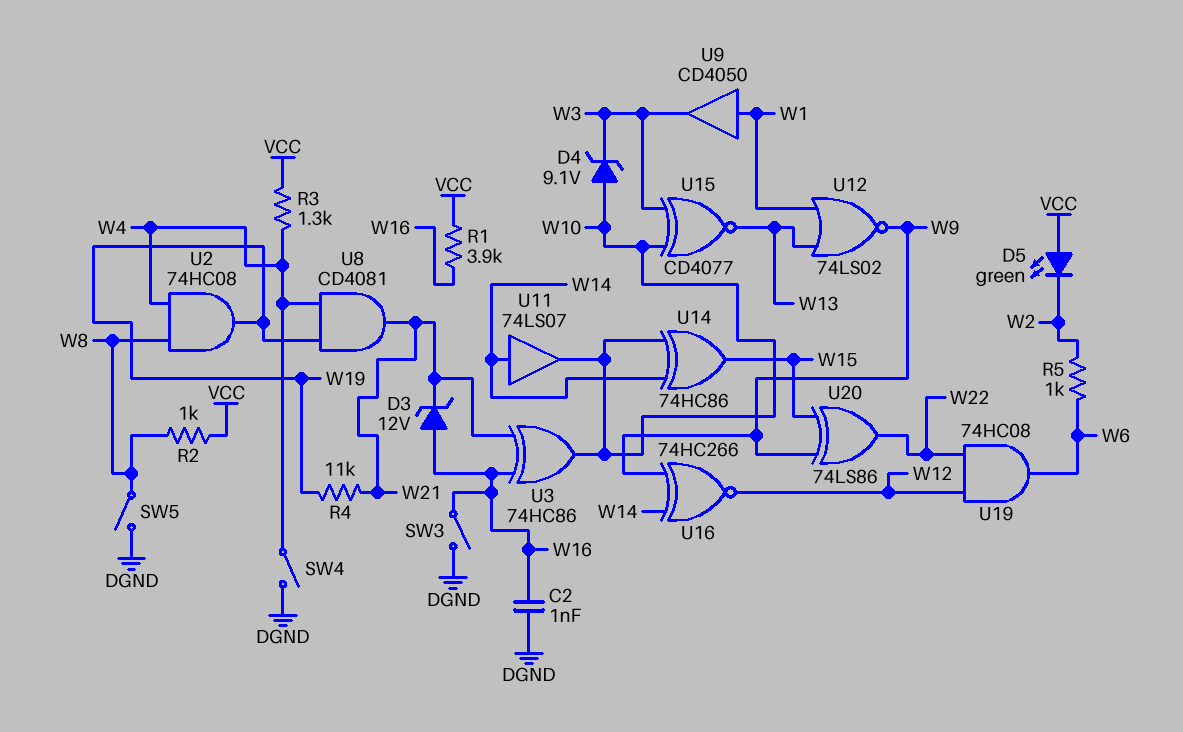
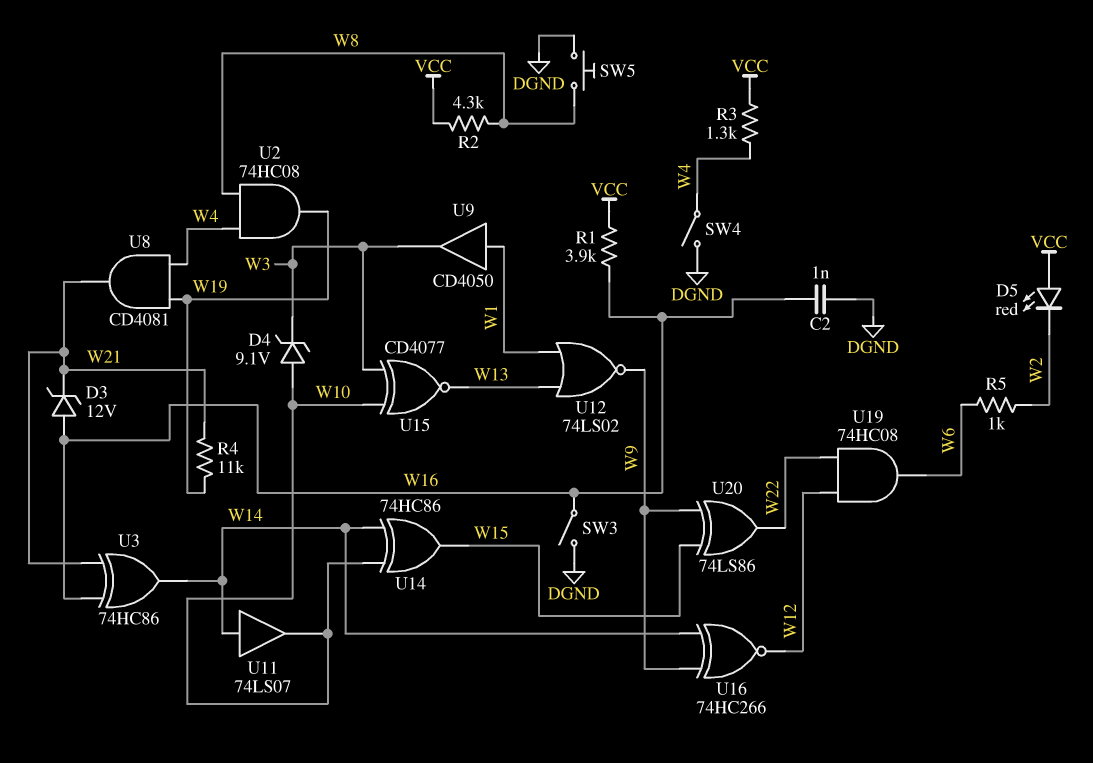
D5: LED green (A VCC, K W2) -> LED red (A VCC, K W2)
R2: 1k (VCC, W8) -> 4.3k (VCC, W8)
SW5: switch (DGND, W8) -> button (DGND, W8)
U3: XOR 74HC86 (in W16, in W21, out W10) -> XOR 74HC86 (in W16, in W21, out W14)

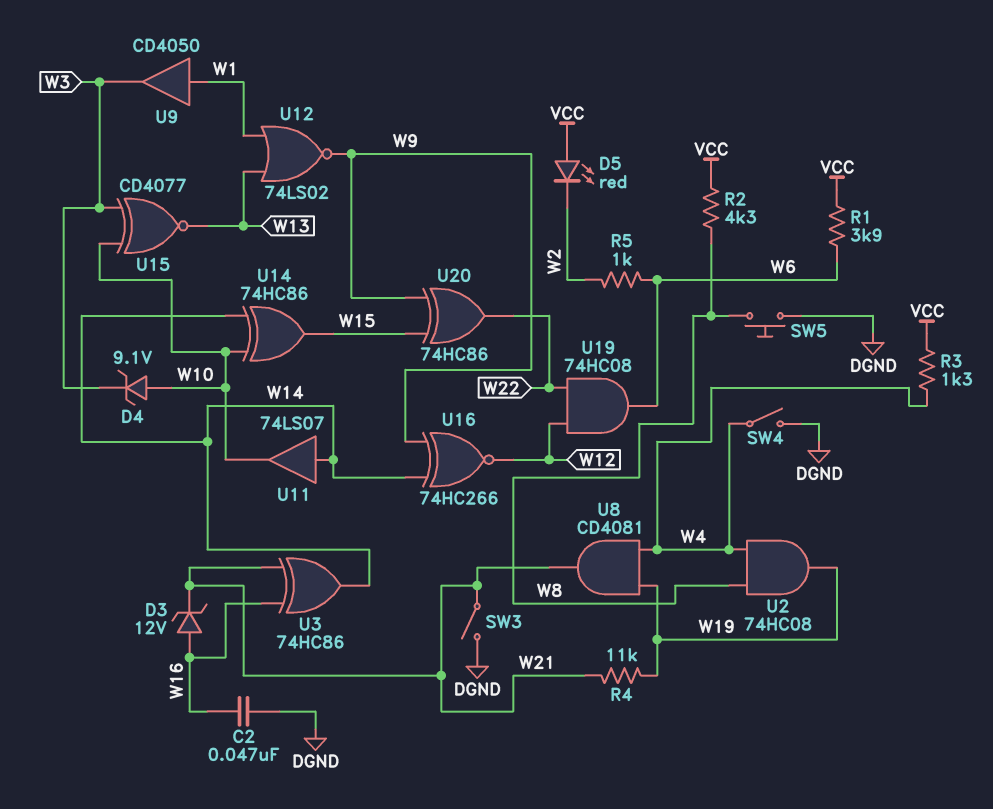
C2: 1nF (DGND, W16) -> 47nF (DGND, W16)
R1: 3.9k (VCC, W16) -> 3.9k (VCC, W6)
SW3: switch (DGND, W16) -> switch (DGND, W21)
U20: XOR 74LS86 (in W9, in W15, out W22) -> XOR 74HC86 (in W9, in W15, out W22)

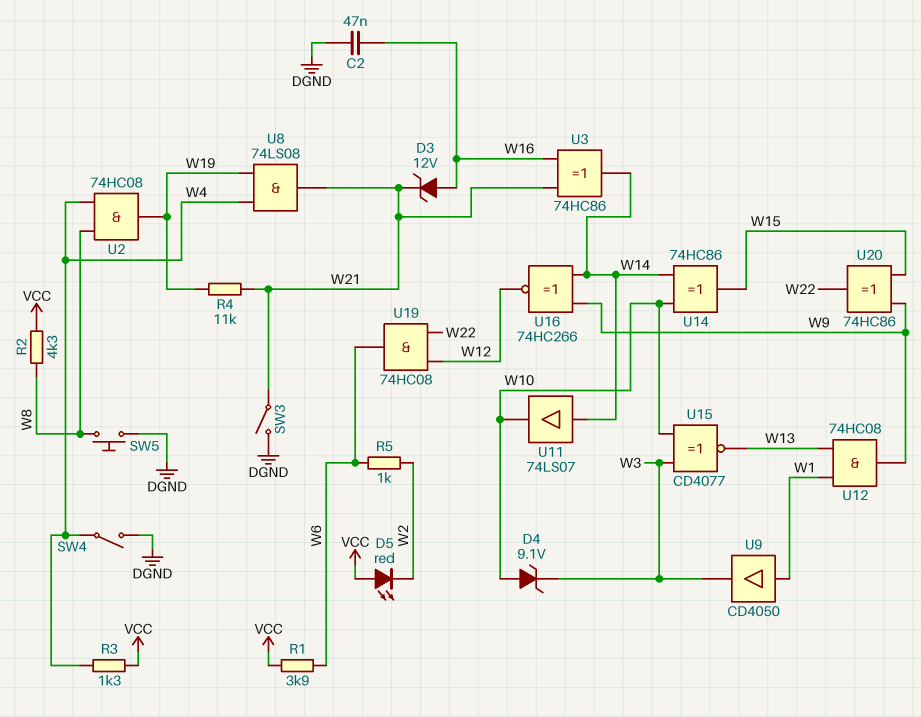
U8: AND CD4081 (in W4, in W19, out W21) -> AND 74LS08 (in W4, in W19, out W21)
U12: NOR 74LS02 (in W1, in W13, out W9) -> AND 74HC08 (in W1, in W13, out W9)

